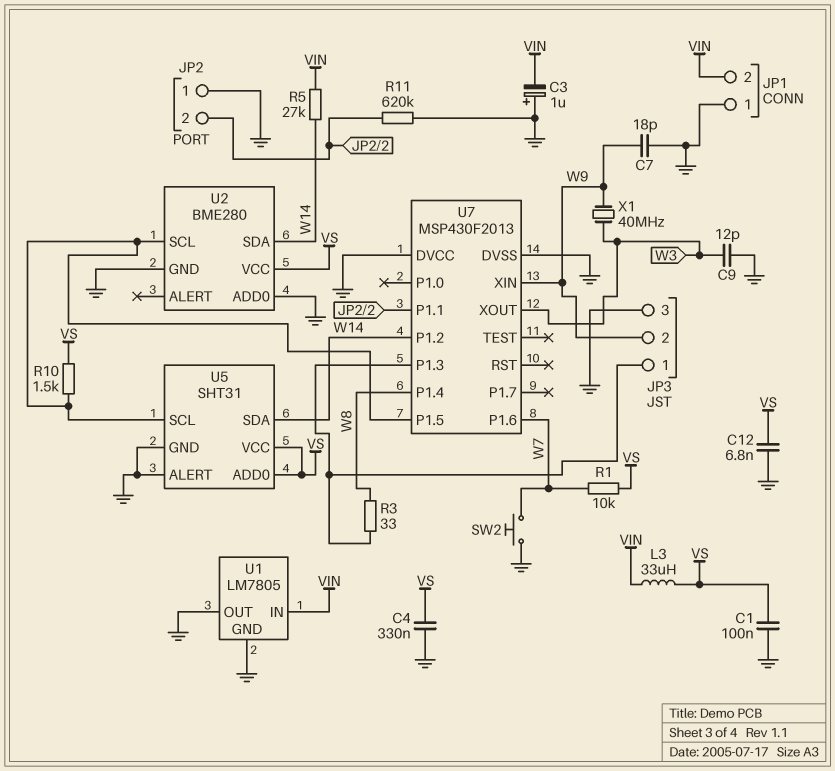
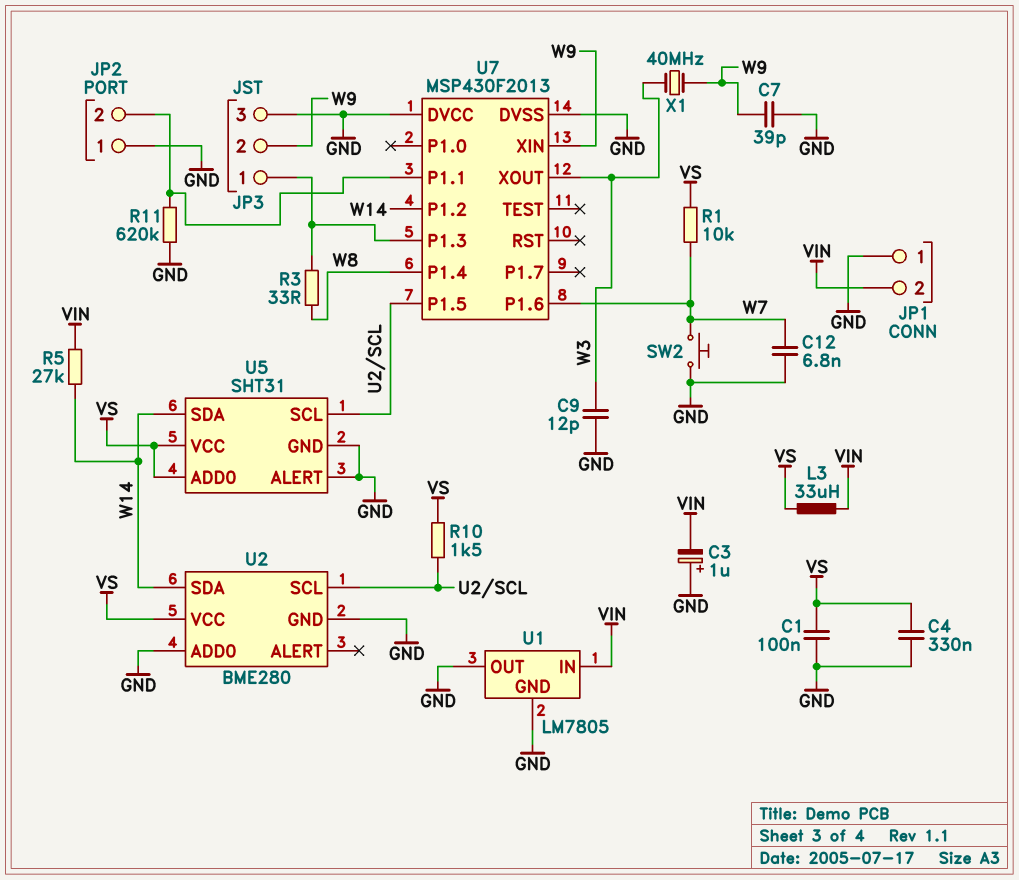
C7: 18pF (GND, W9) -> 39pF (GND, W9)
C12: 6.8nF (GND, VS) -> 6.8nF (GND, W7)

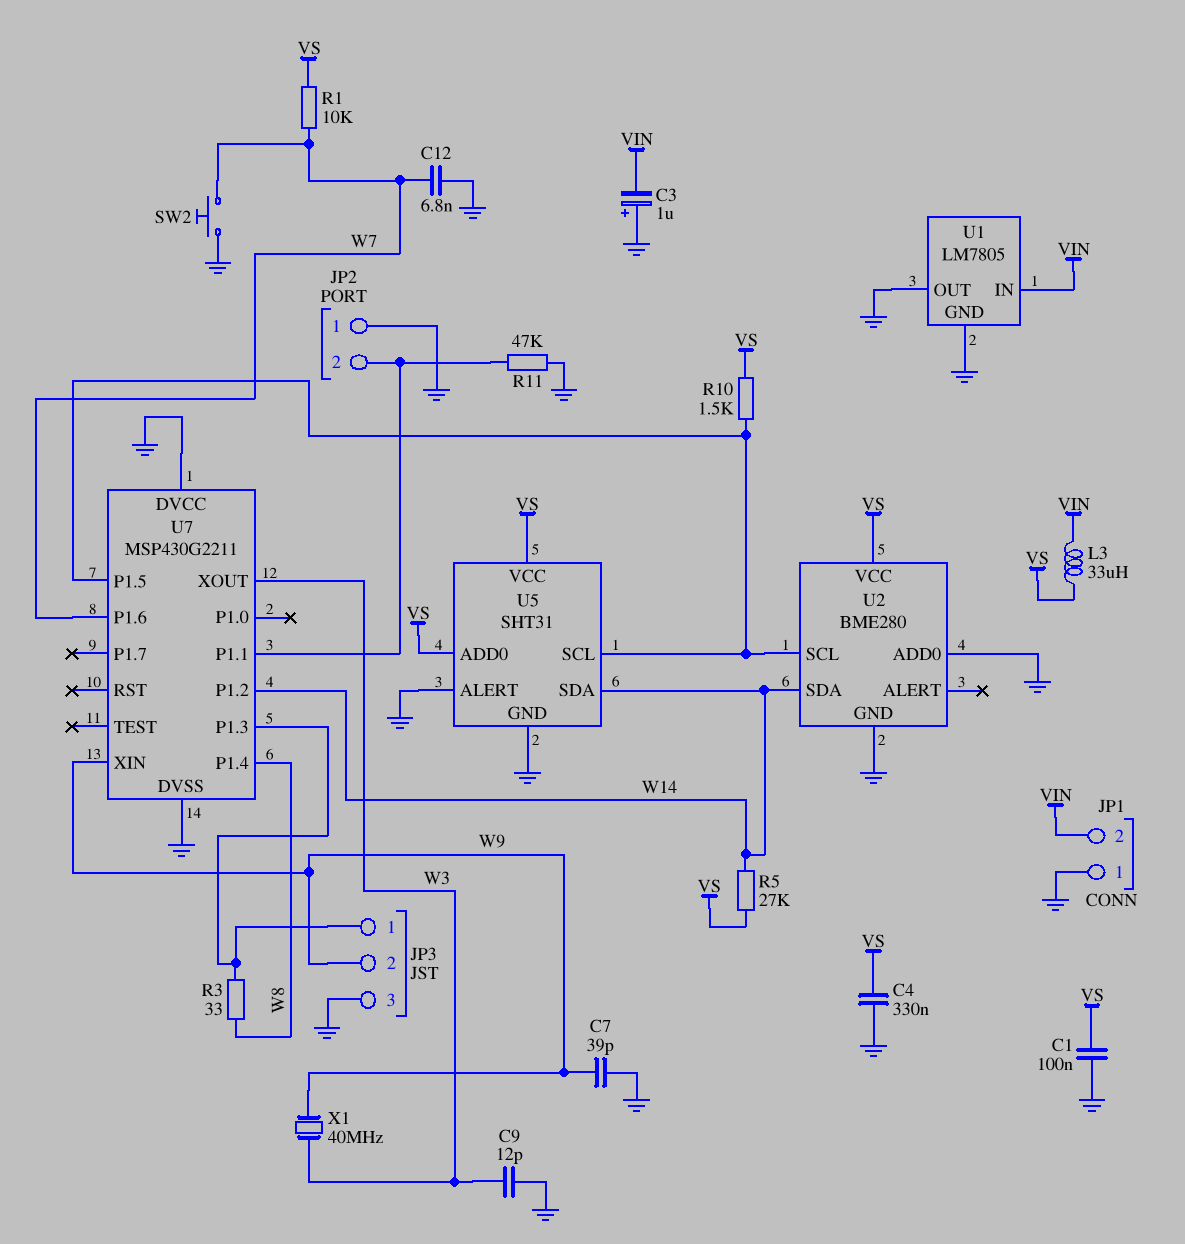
R5: 27k (VIN, W14) -> 27k (VS, W14)
R11: 620k (GND, JP2/2) -> 47k (GND, JP2/2)
U7: MSP430F2013 -> MSP430G2211

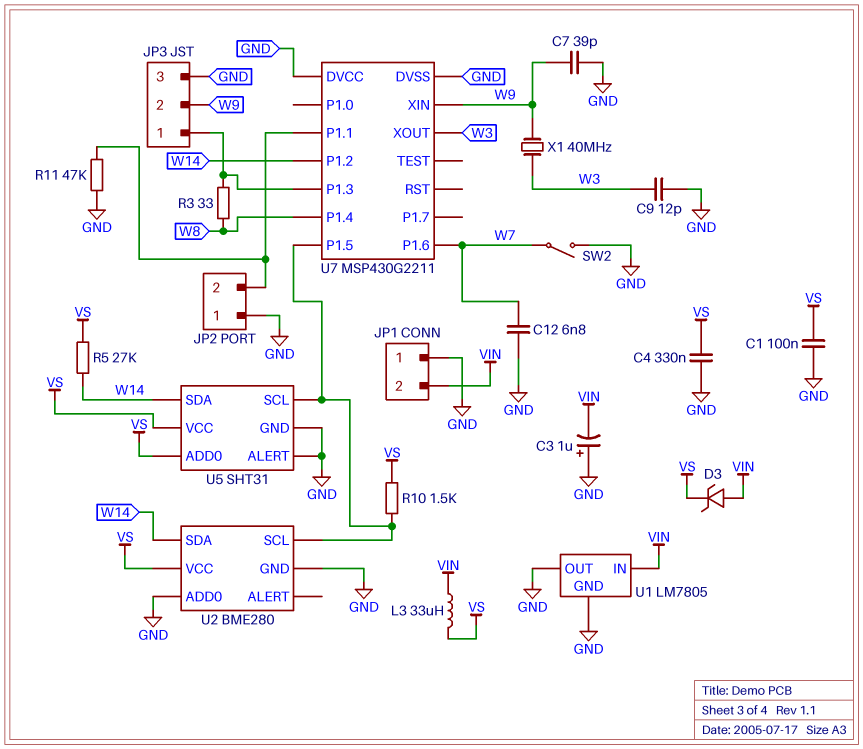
D3: none -> zener (A VIN, K VS)
R1: 10k (VS, W7) -> none
SW2: button (GND, W7) -> switch (GND, W7)

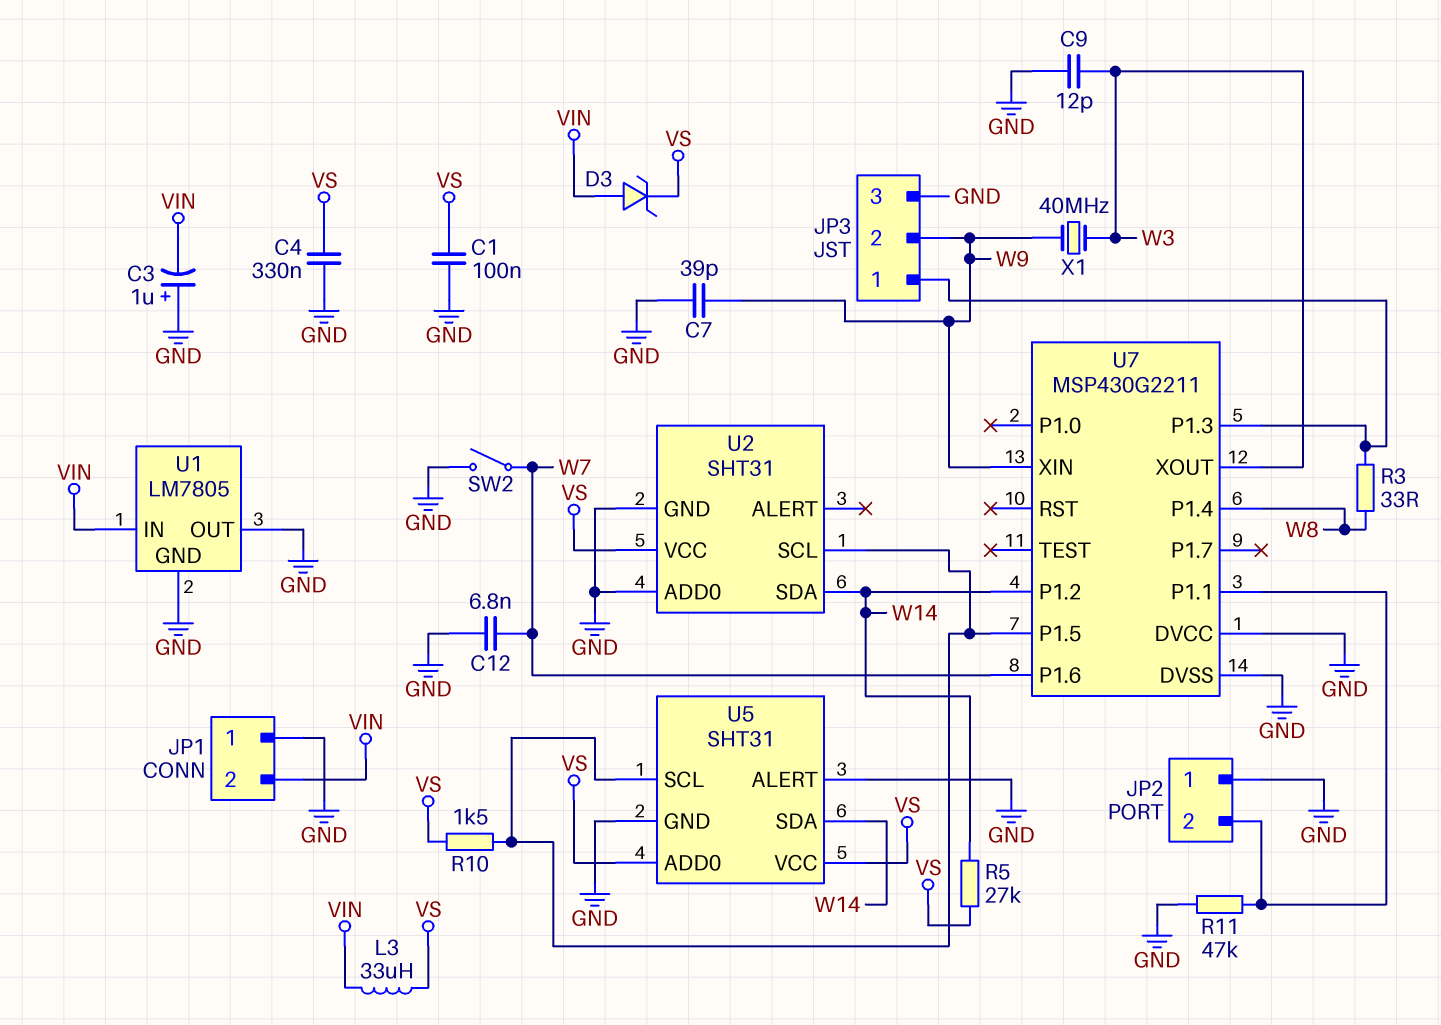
U2: BME280 -> SHT31

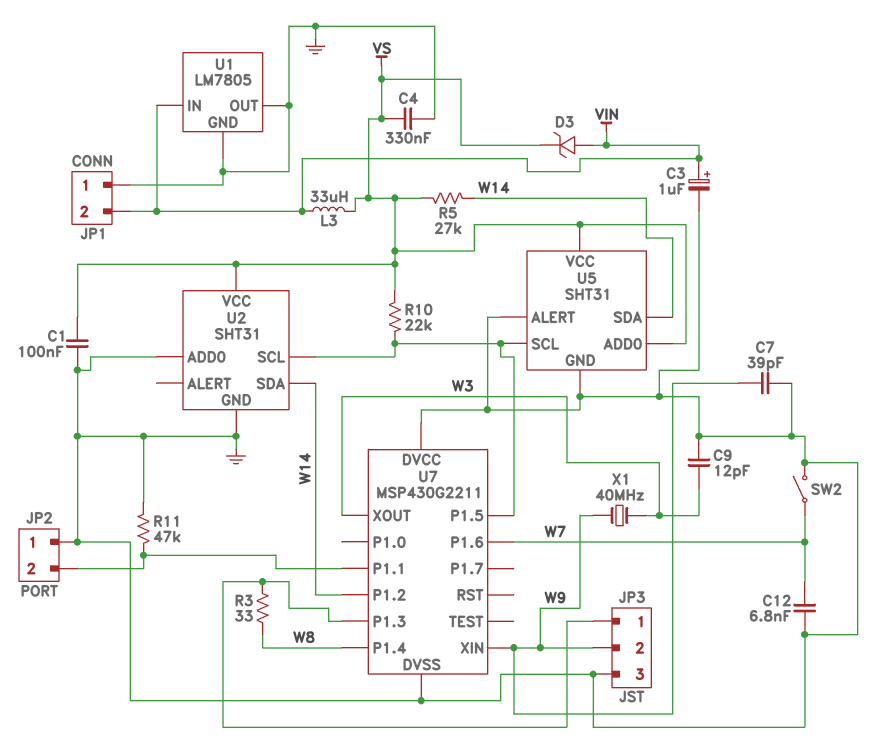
C3: 1uF (plus GND, minus VIN) -> 1uF (plus VIN, minus GND)
R10: 1.5k (U2/SCL, VS) -> 22k (U2/SCL, VS)

